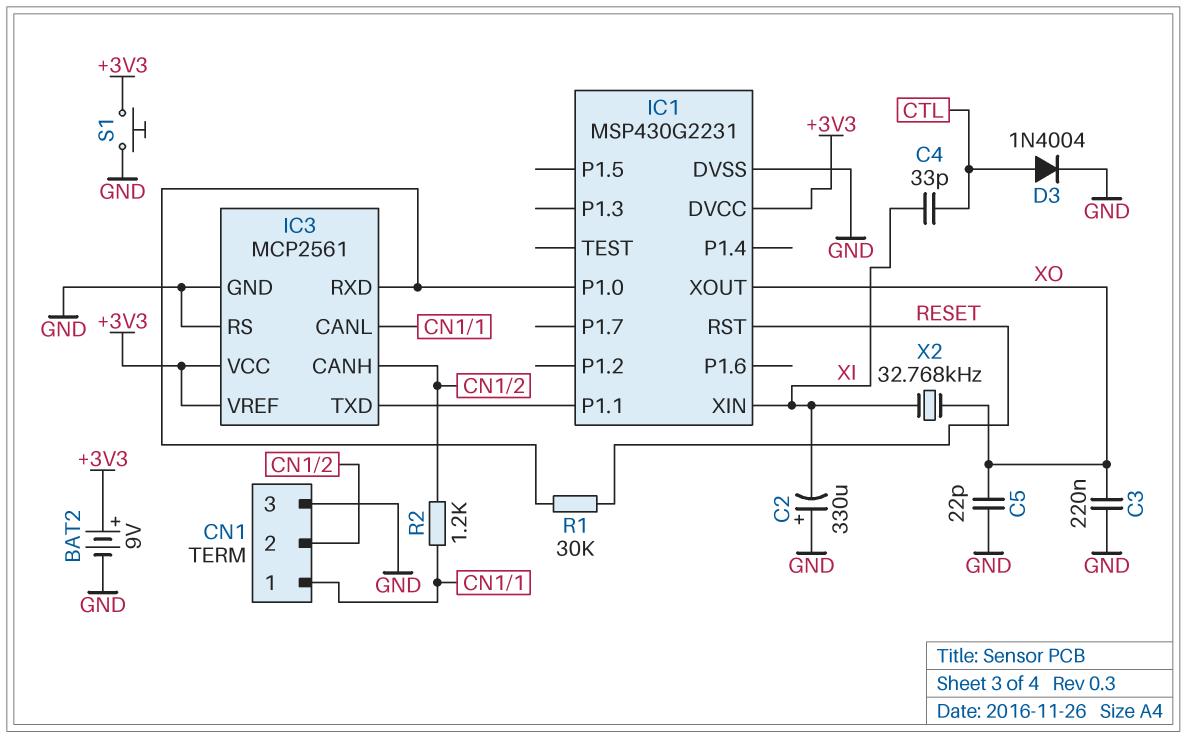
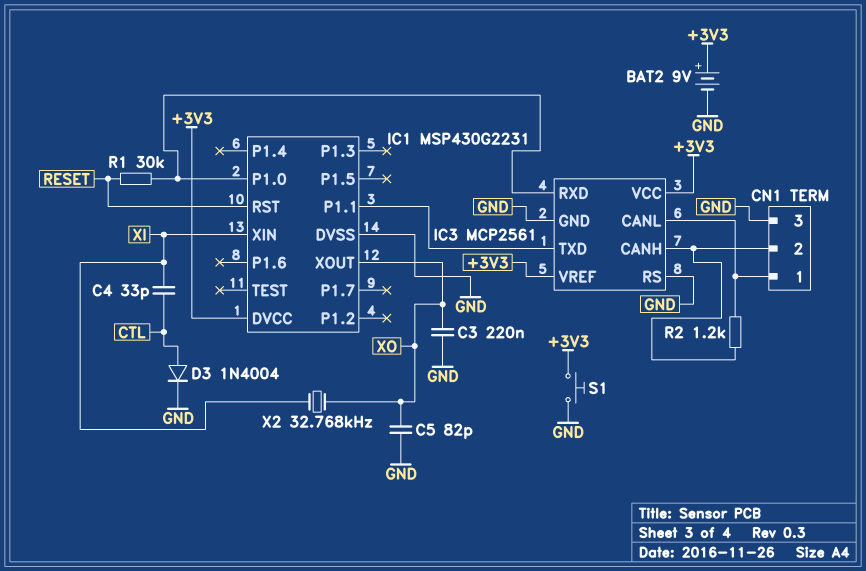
C2: 330uF (plus GND, minus XI) -> none
C5: 22pF (GND, XO) -> 82pF (GND, XO)

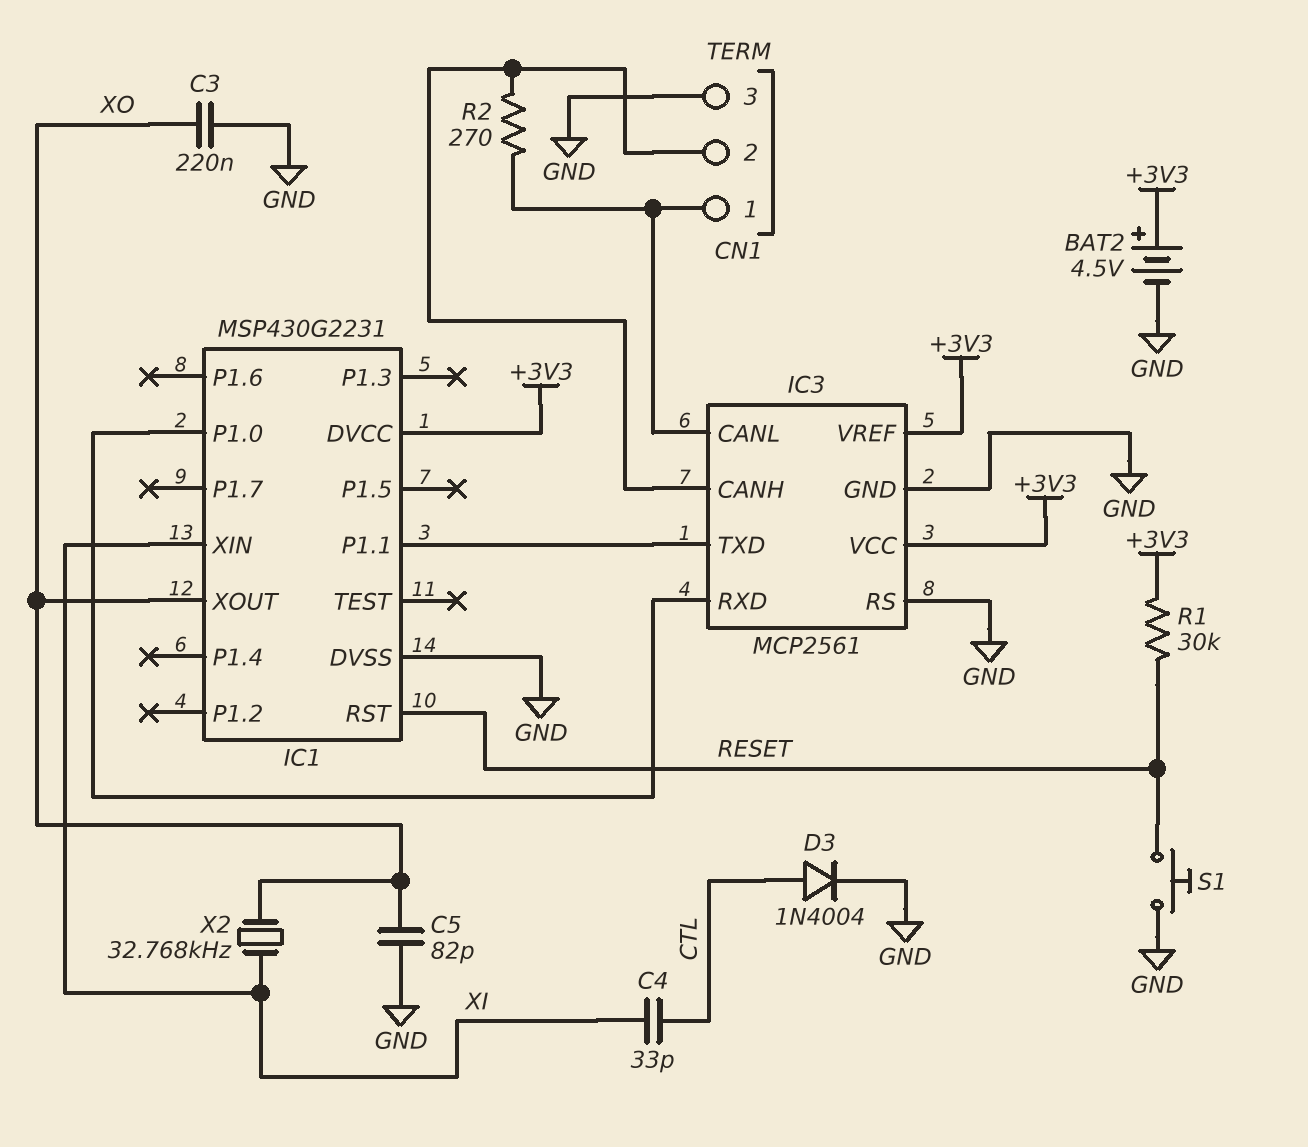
BAT2: 9V (plus +3V3, minus GND) -> 4.5V (plus +3V3, minus GND)
R1: 30k (IC1/P1.0, RESET) -> 30k (+3V3, RESET)
R2: 1.2k (CN1/1, CN1/2) -> 270 (CN1/1, CN1/2)
S1: button (+3V3, GND) -> button (GND, RESET)

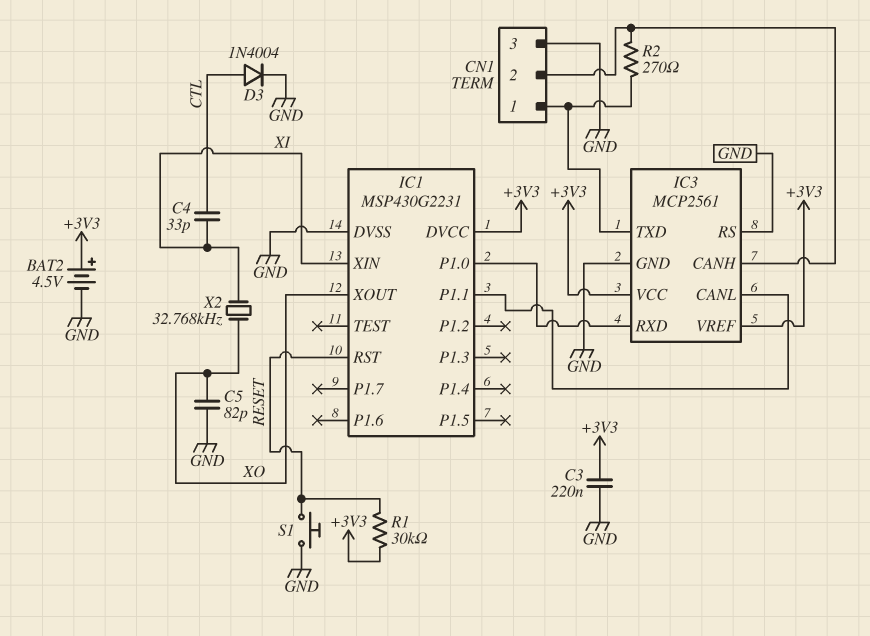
C3: 220nF (GND, XO) -> 220nF (+3V3, GND)
IC3 pin CANL: CN1/1 -> IC1/P1.1
IC3 pin TXD: IC1/P1.1 -> CN1/1

